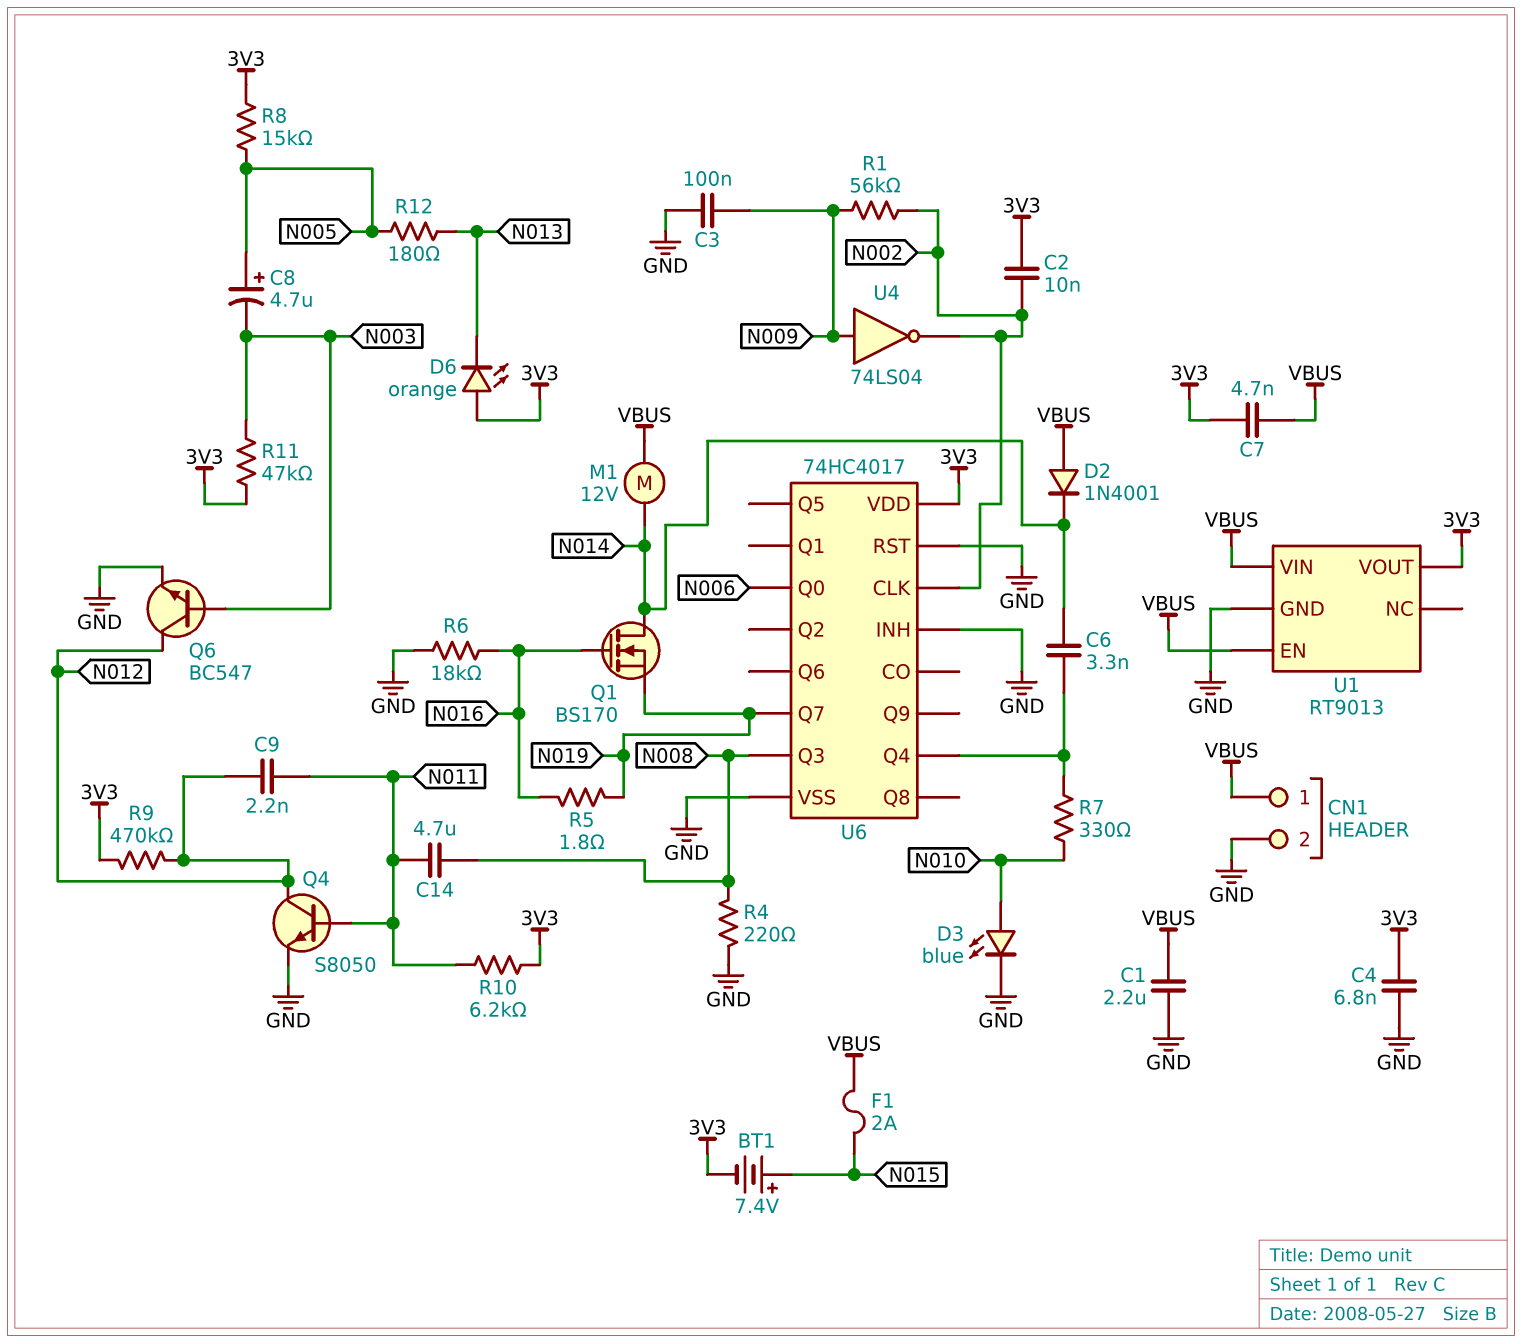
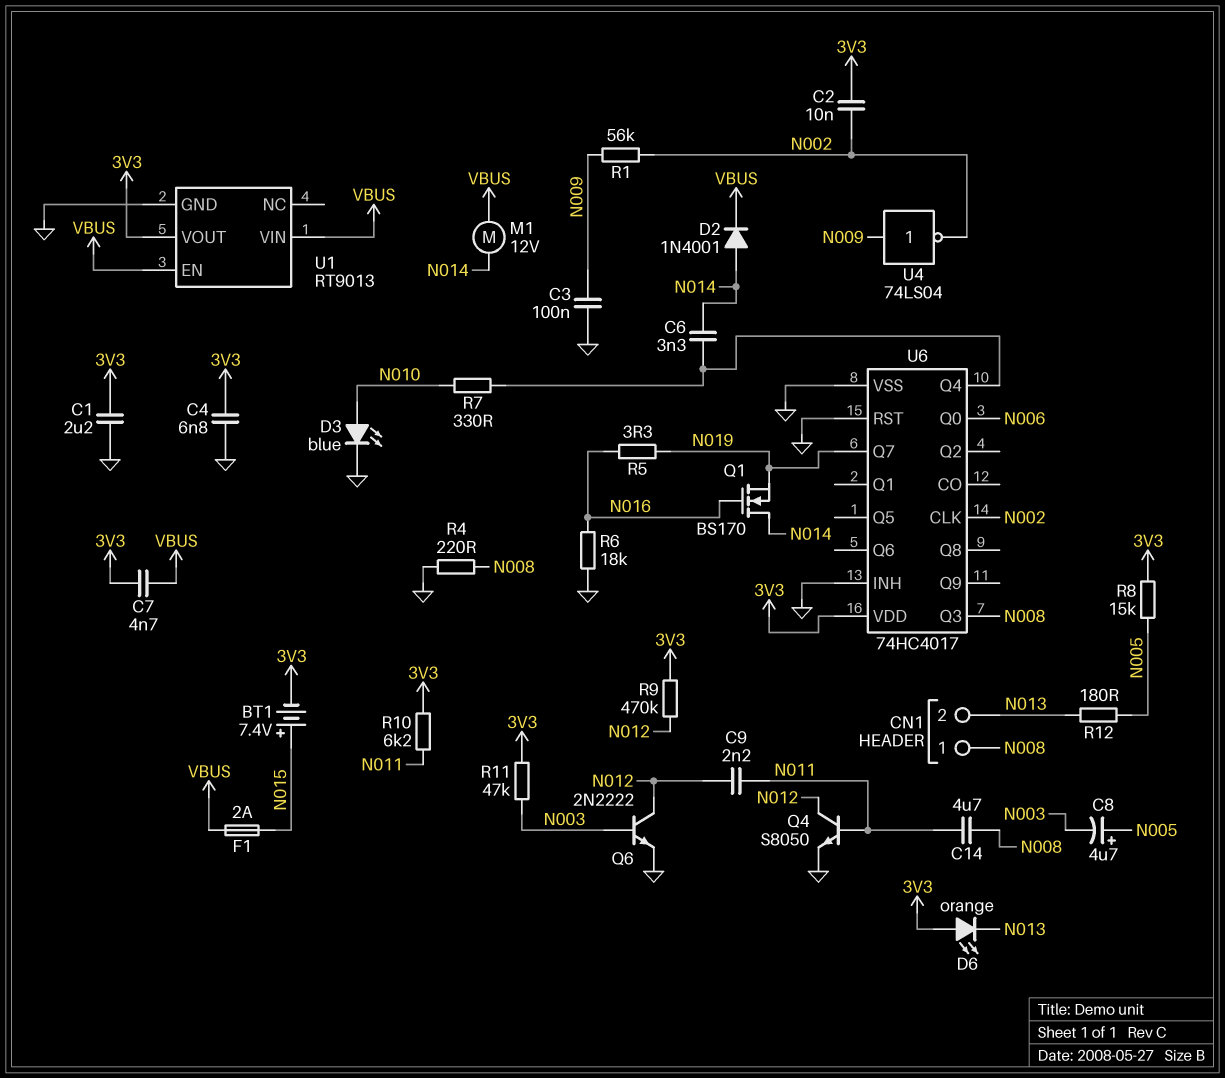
C1: 2.2uF (GND, VBUS) -> 2.2uF (3V3, GND)
CN1 pin 1: VBUS -> N008
CN1 pin 2: GND -> N013
D2: diode 1N4001 (A VBUS, K N014) -> diode 1N4001 (A N014, K VBUS)
Q6: NPN BC547 (B N003, C N012, E GND) -> NPN 2N2222 (B N003, C N012, E GND)
R5: 1.8 (N016, N019) -> 3.3 (N016, N019)

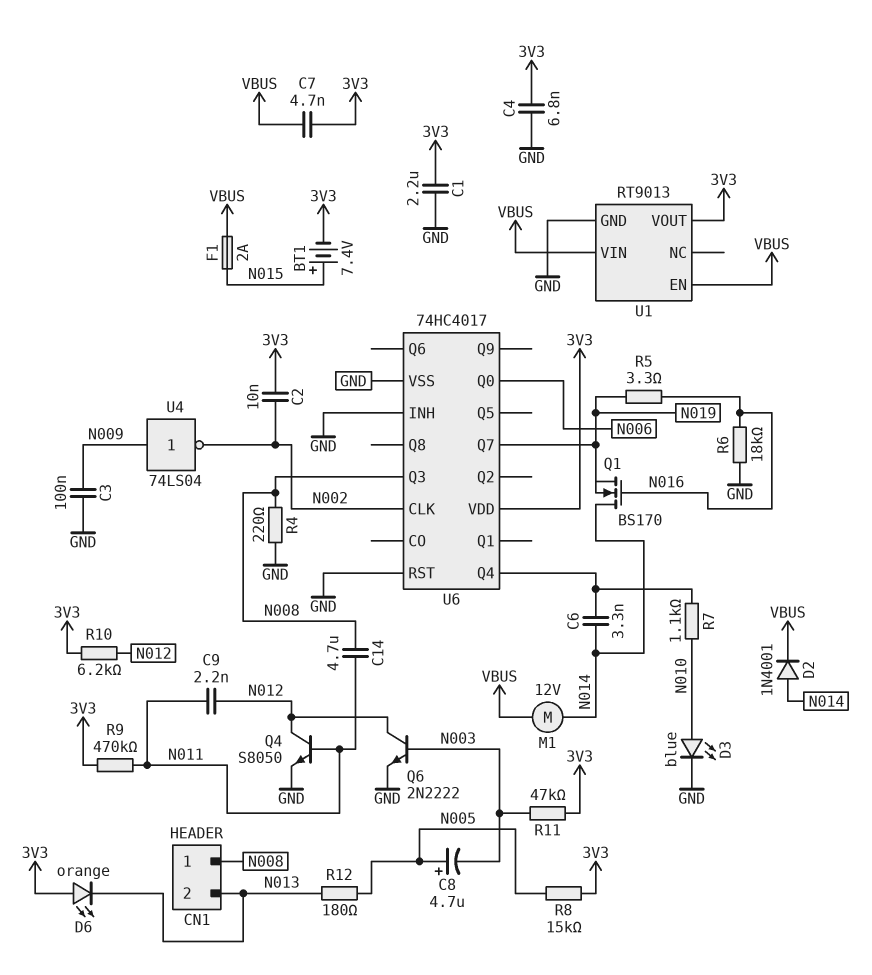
R1: 56k (N002, N009) -> none
R7: 330 (N010, U6/Q4) -> 1.1k (N010, U6/Q4)
R9: 470k (3V3, N012) -> 470k (3V3, N011)
R10: 6.2k (3V3, N011) -> 6.2k (3V3, N012)

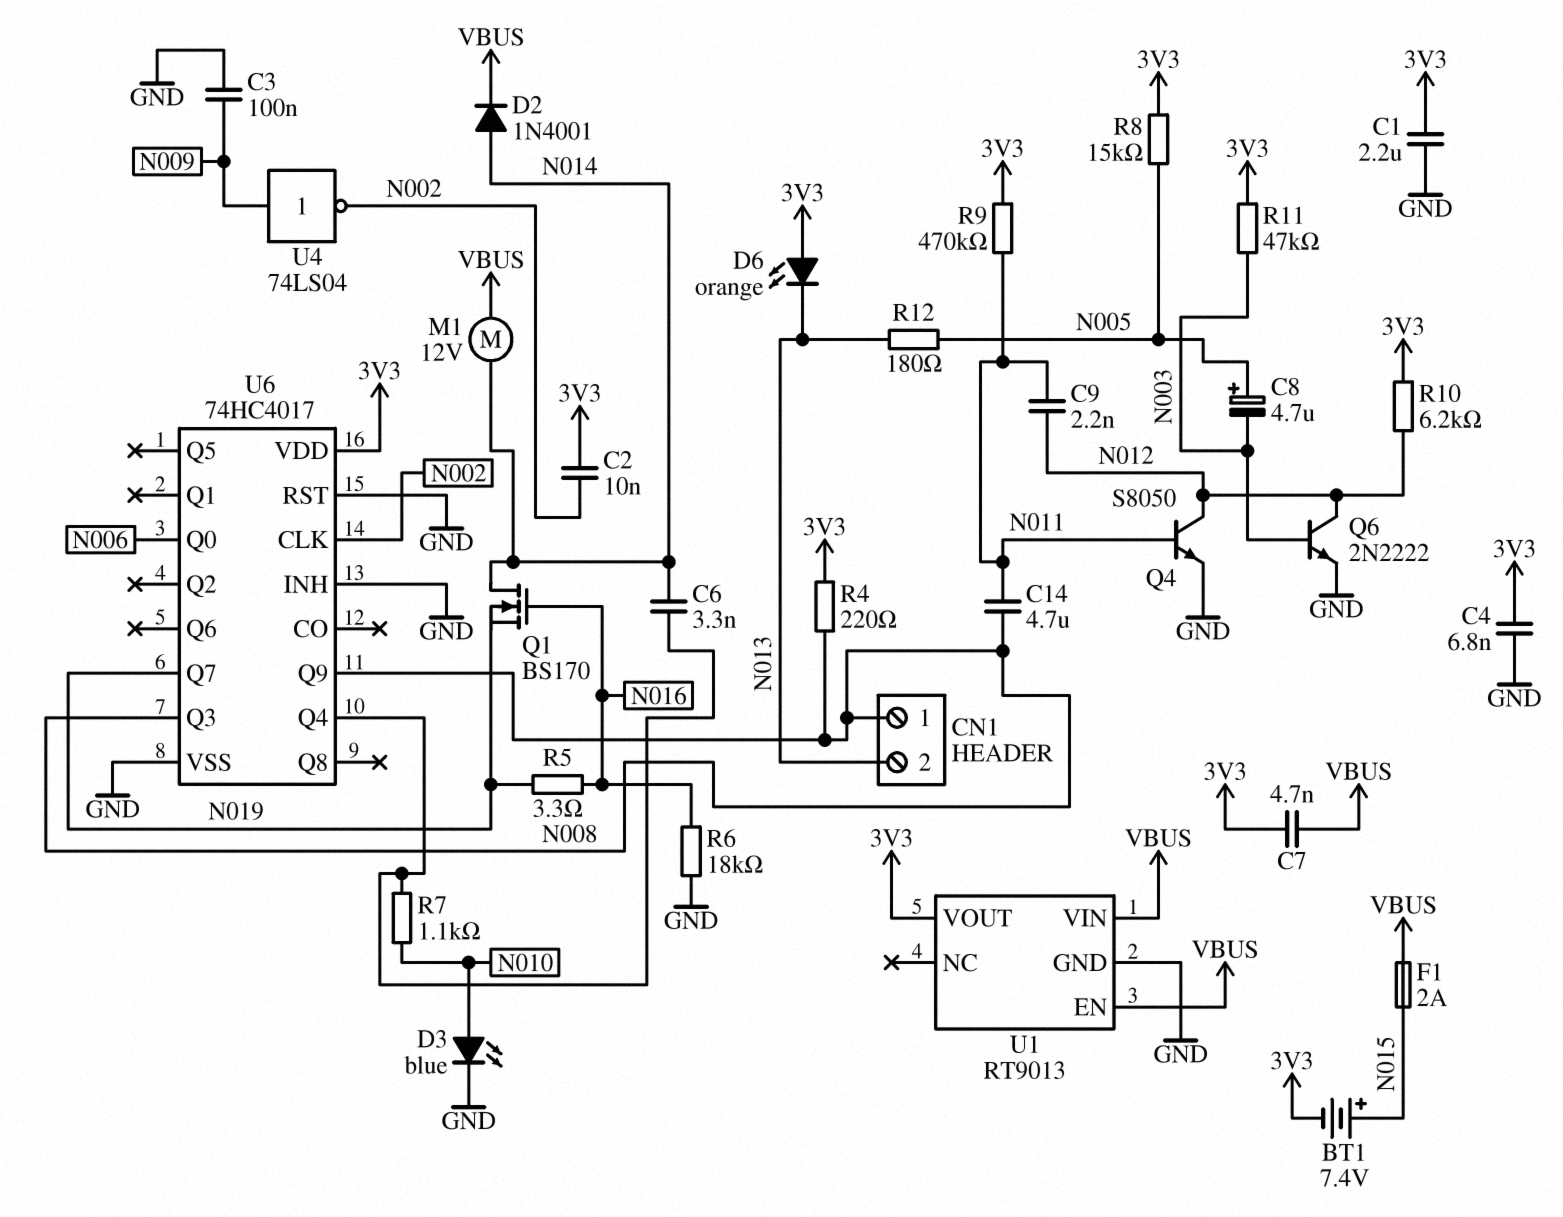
R4: 220 (GND, N008) -> 220 (3V3, N008)
U6 pin Q9: none -> N008

